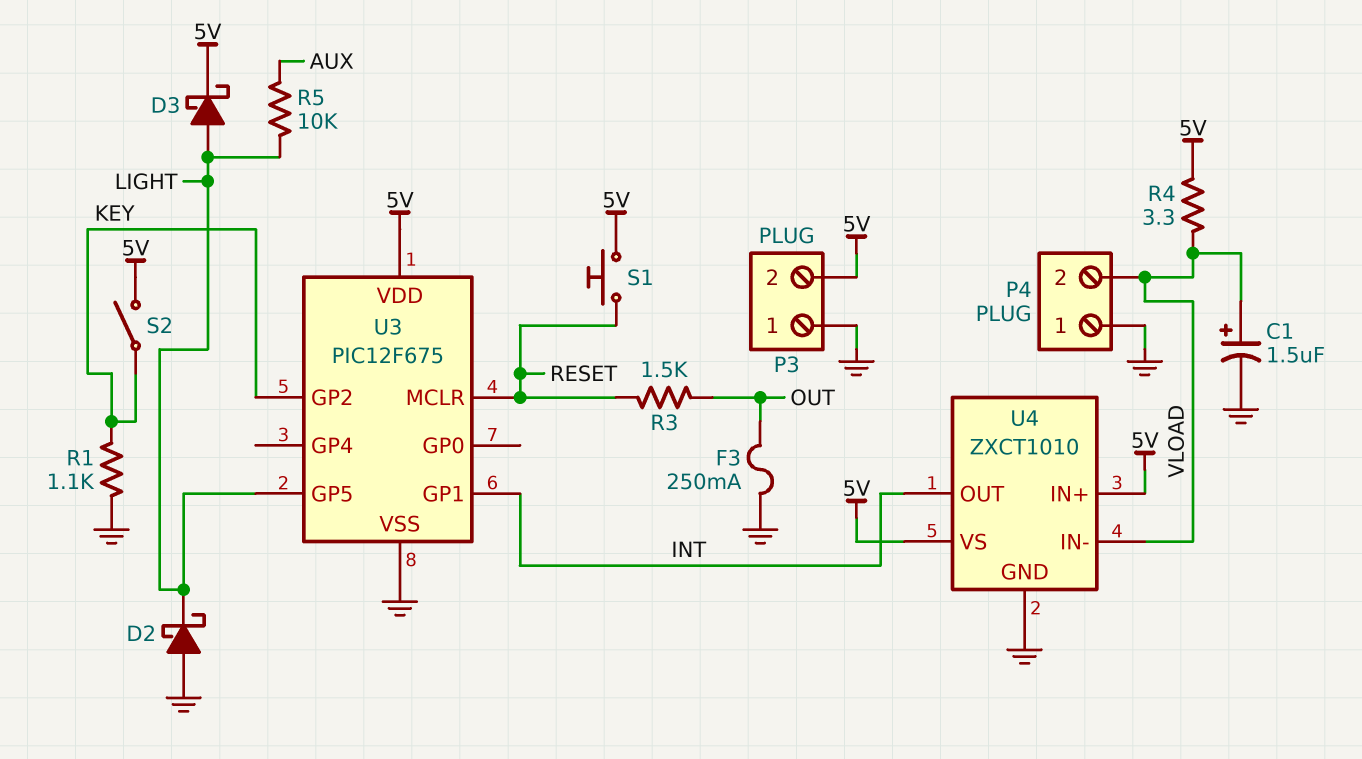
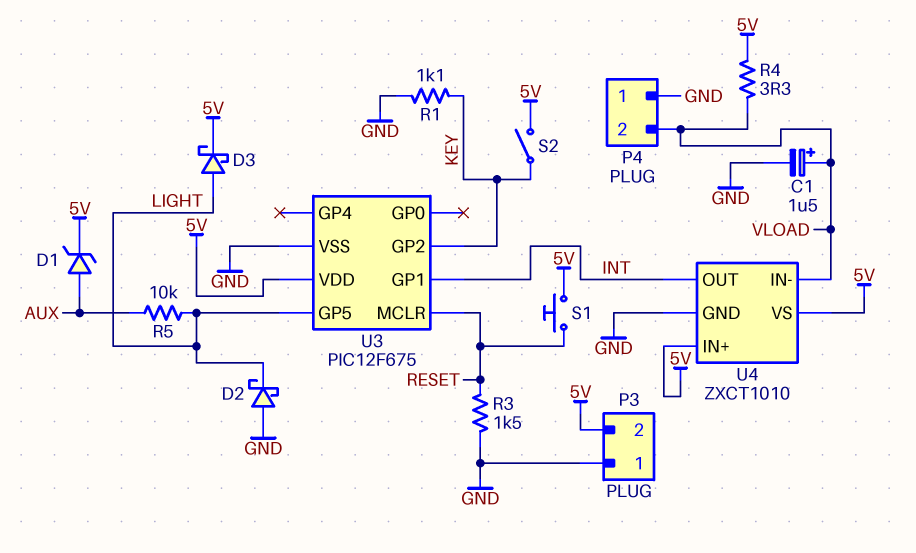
D1: none -> zener (A AUX, K 5V)
F3: 250mA (GND, OUT) -> none
R3: 1.5k (OUT, RESET) -> 1.5k (GND, RESET)

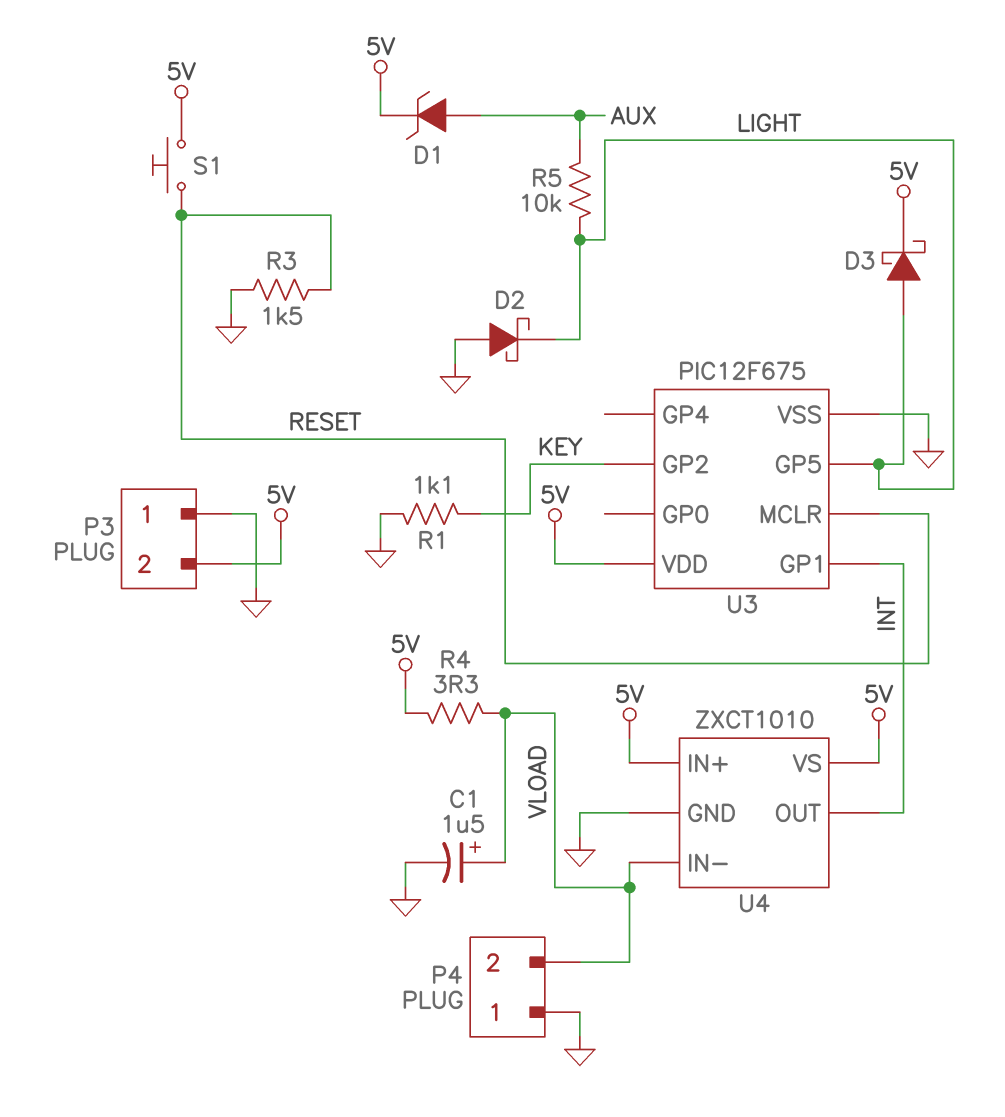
S2: switch (5V, KEY) -> none

